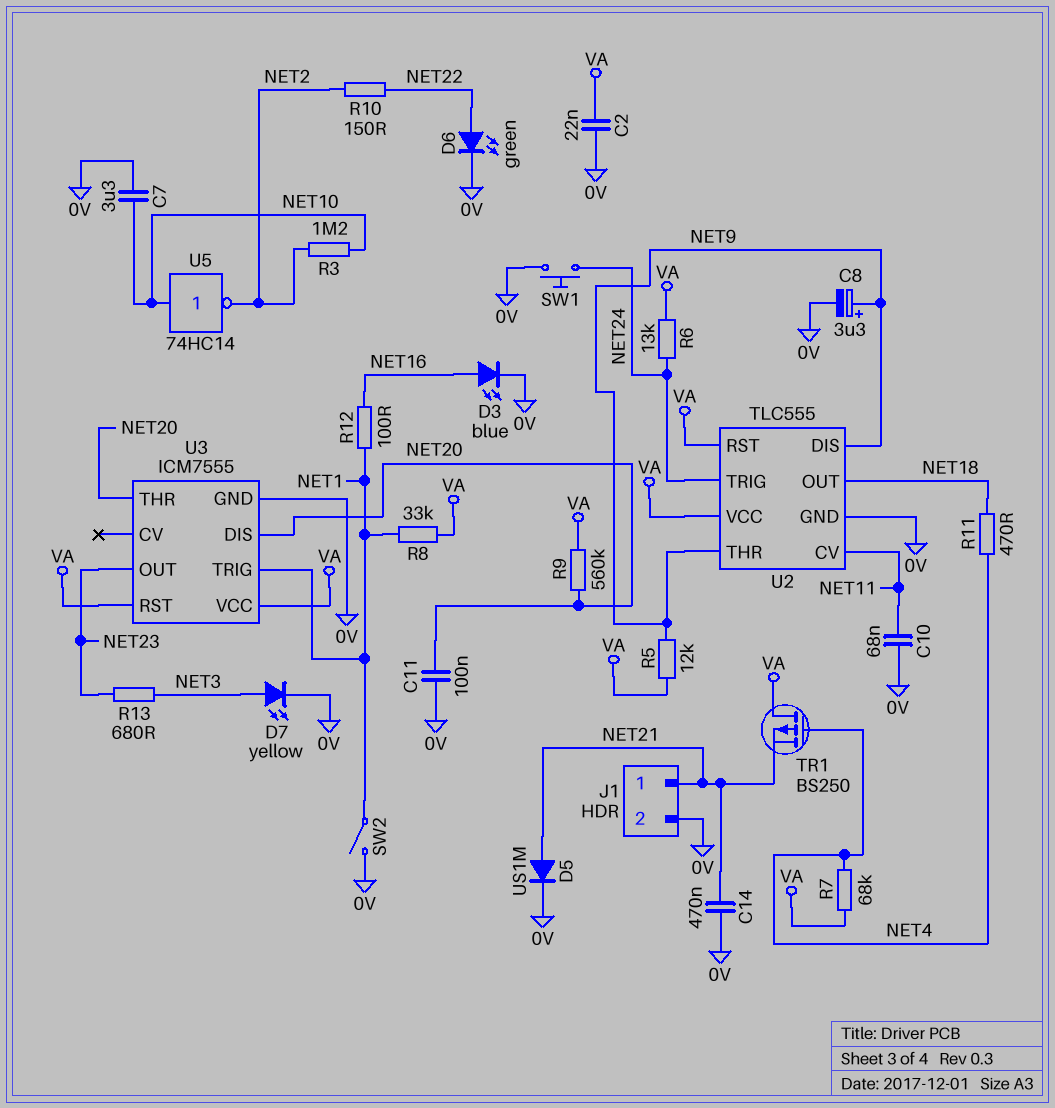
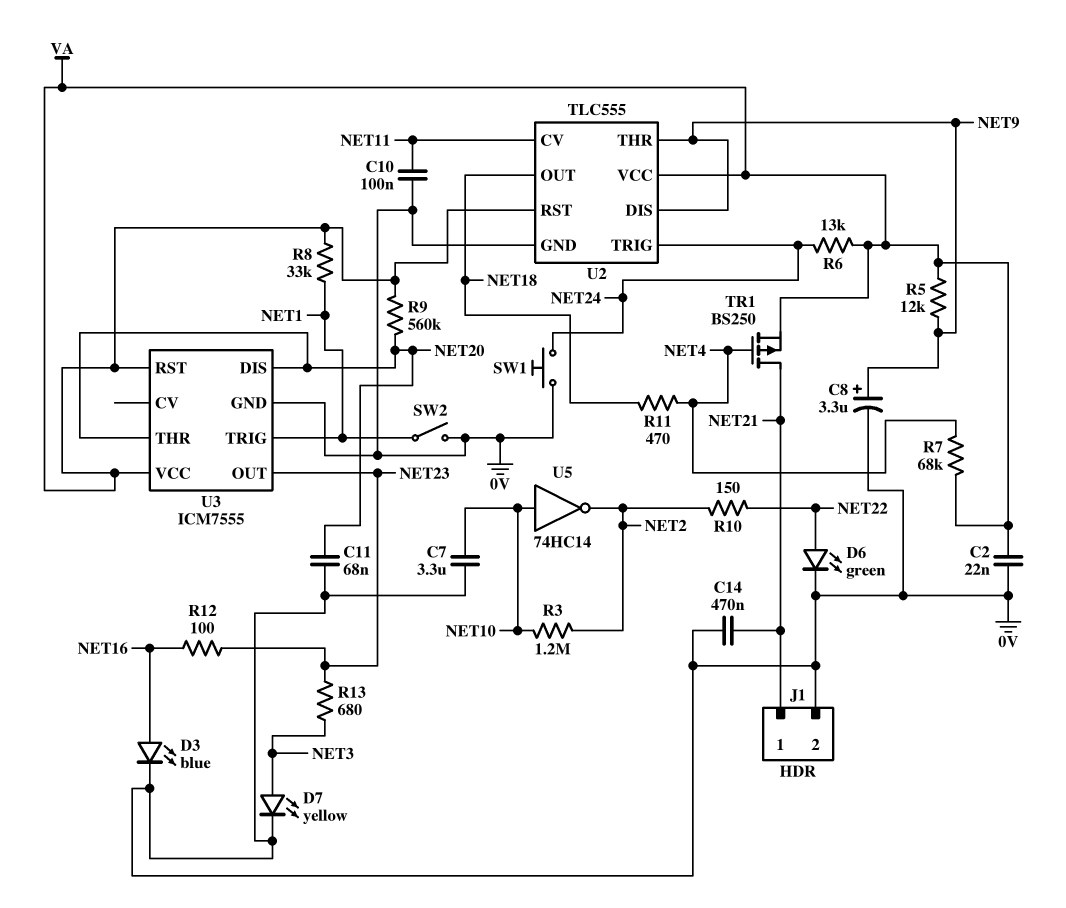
C10: 68nF (0V, NET11) -> 100nF (0V, NET11)
C11: 100nF (0V, NET20) -> 68nF (0V, NET20)
D5: diode US1M (A NET21, K 0V) -> none
R12: 100 (NET1, NET16) -> 100 (NET16, NET23)
TR1: PMOS BS250 (G NET4, D VA, S NET21) -> PMOS BS250 (G NET4, D NET21, S VA)

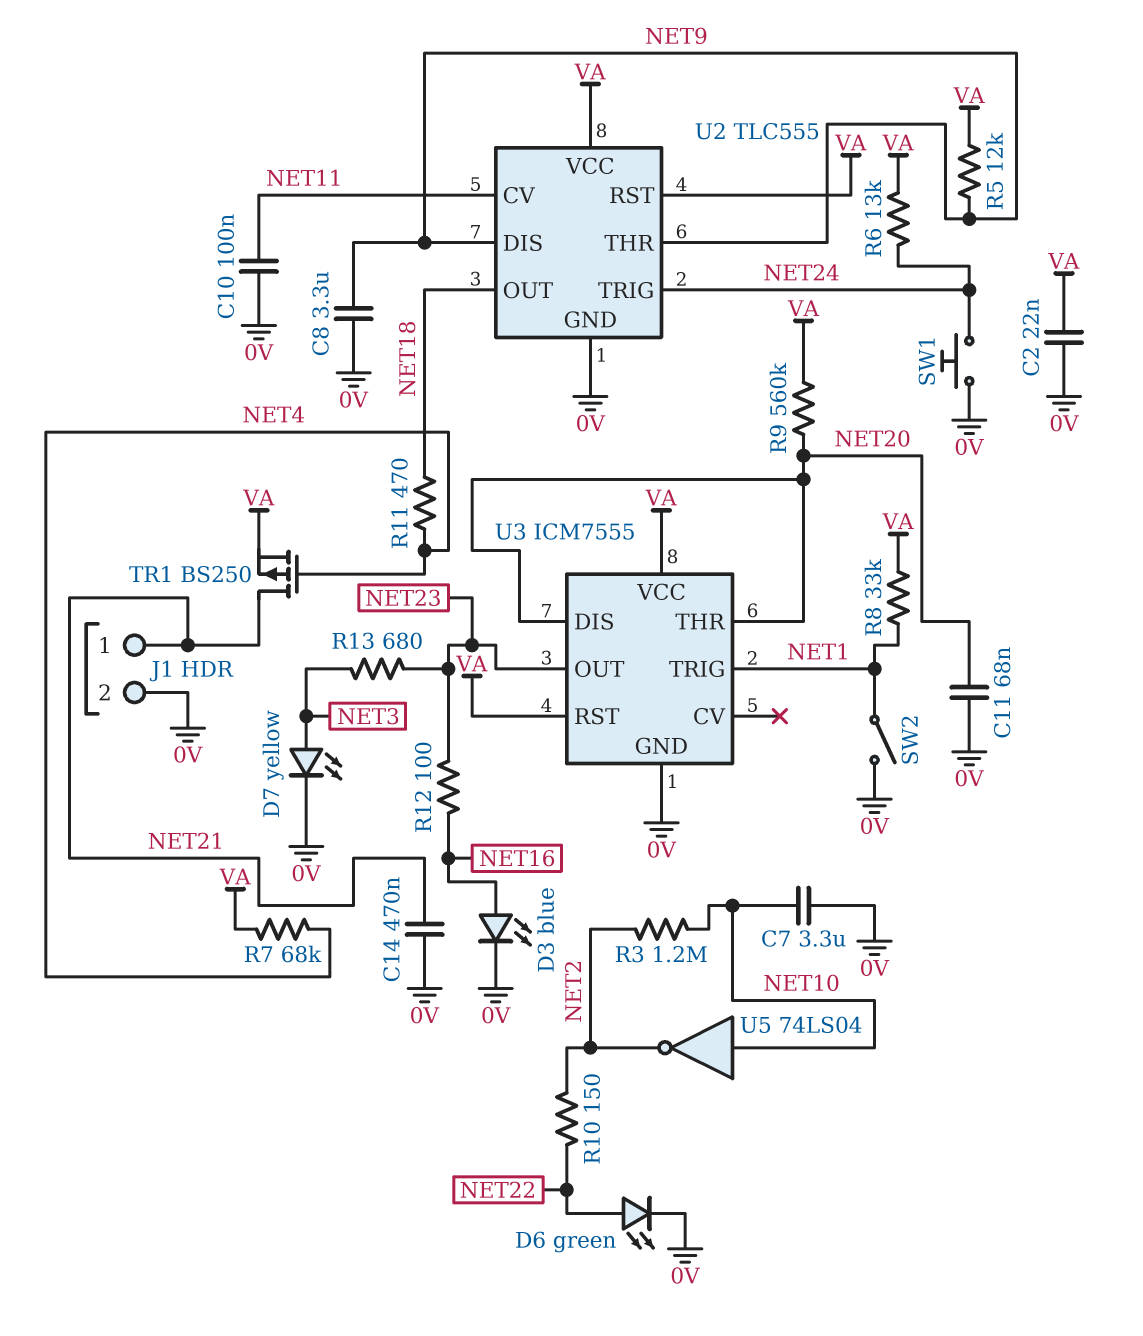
C8: 3.3uF (plus NET9, minus 0V) -> 3.3uF (0V, NET9)
U5: NOT 74HC14 (in NET10, out NET2) -> NOT 74LS04 (in NET10, out NET2)

